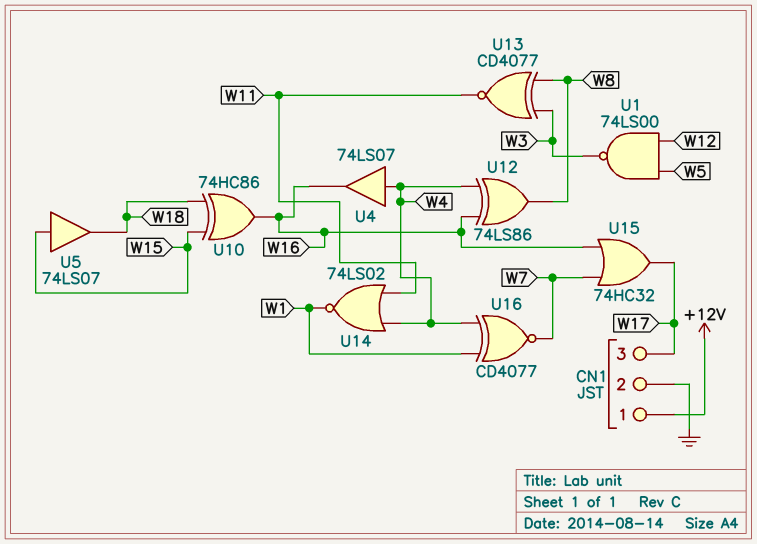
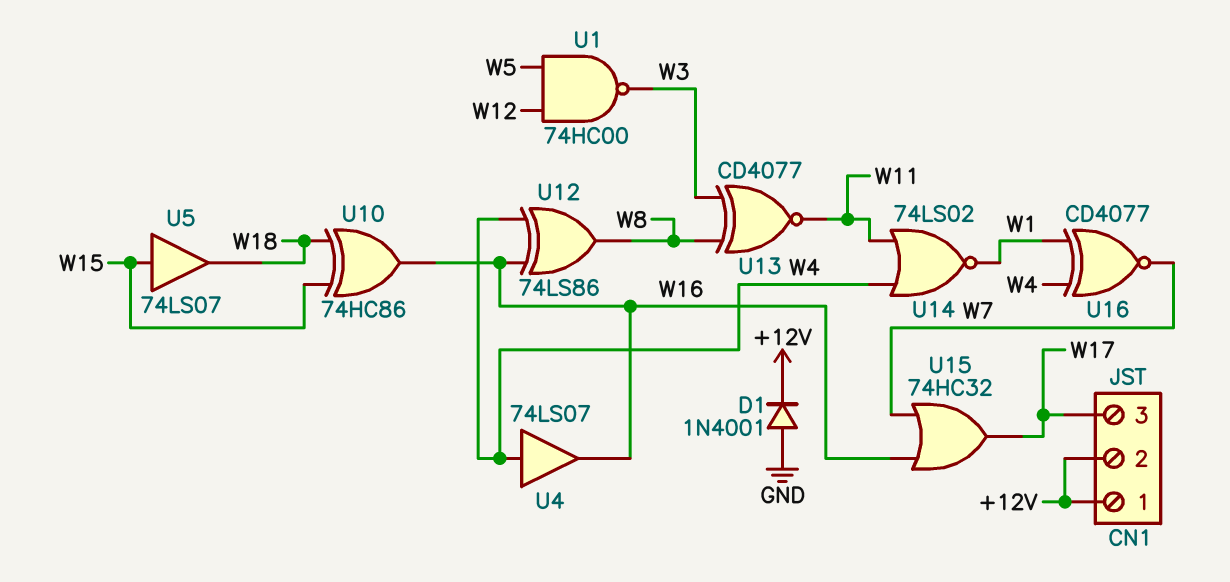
CN1 pin 2: GND -> +12V
D1: none -> diode 1N4001 (A GND, K +12V)
U1: NAND 74LS00 (in W5, in W12, out W3) -> NAND 74HC00 (in W5, in W12, out W3)

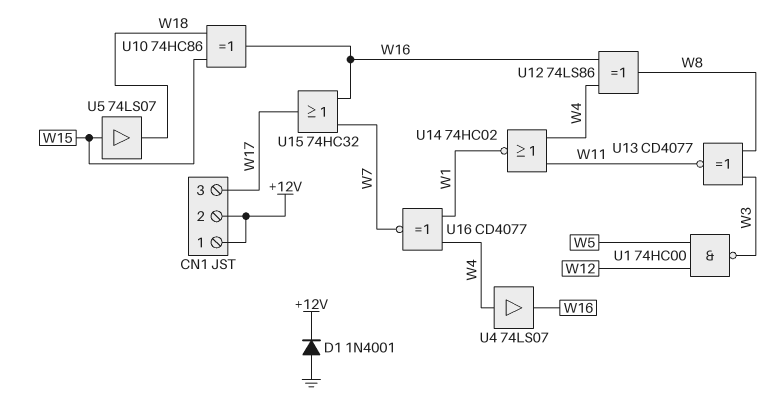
U14: NOR 74LS02 (in W4, in W11, out W1) -> NOR 74HC02 (in W4, in W11, out W1)

